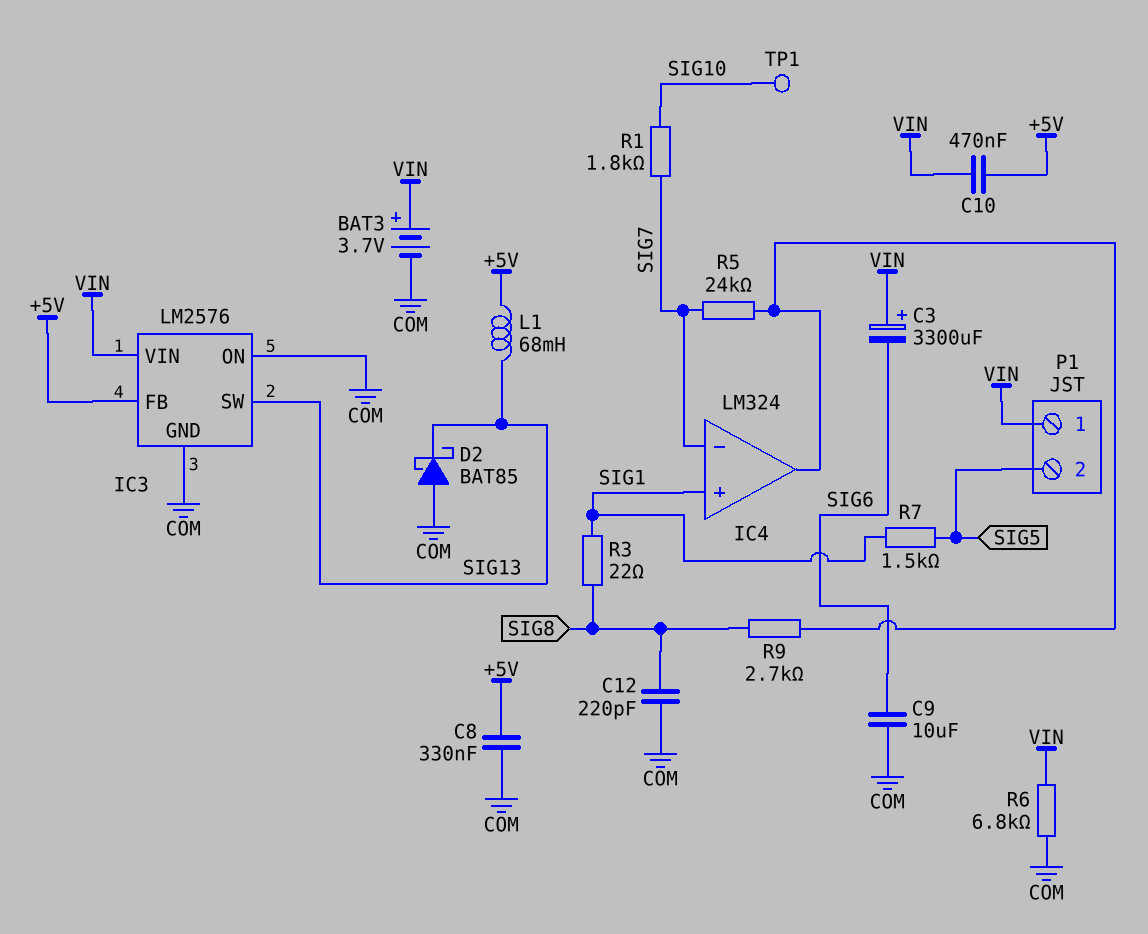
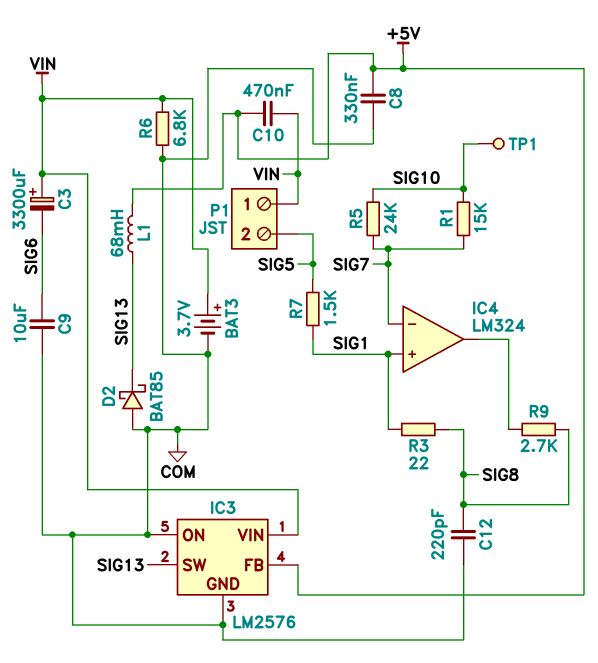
R1: 1.8k (SIG7, SIG10) -> 15k (SIG7, SIG10)
R5: 24k (IC4/out, SIG7) -> 24k (SIG7, SIG10)

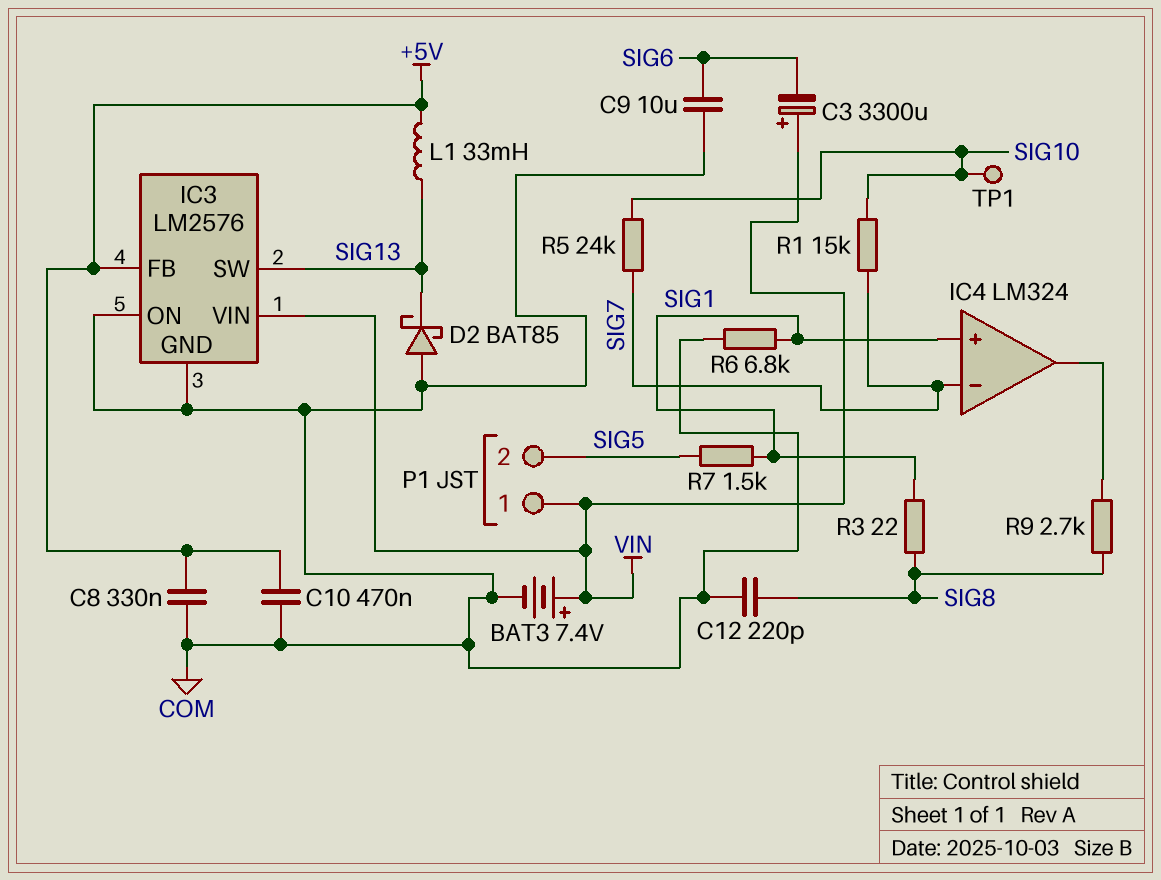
BAT3: 3.7V (plus VIN, minus COM) -> 7.4V (plus VIN, minus COM)
C10: 470nF (+5V, VIN) -> 470nF (+5V, COM)
L1: 68mH (+5V, SIG13) -> 33mH (+5V, SIG13)
R6: 6.8k (COM, VIN) -> 6.8k (COM, SIG1)

